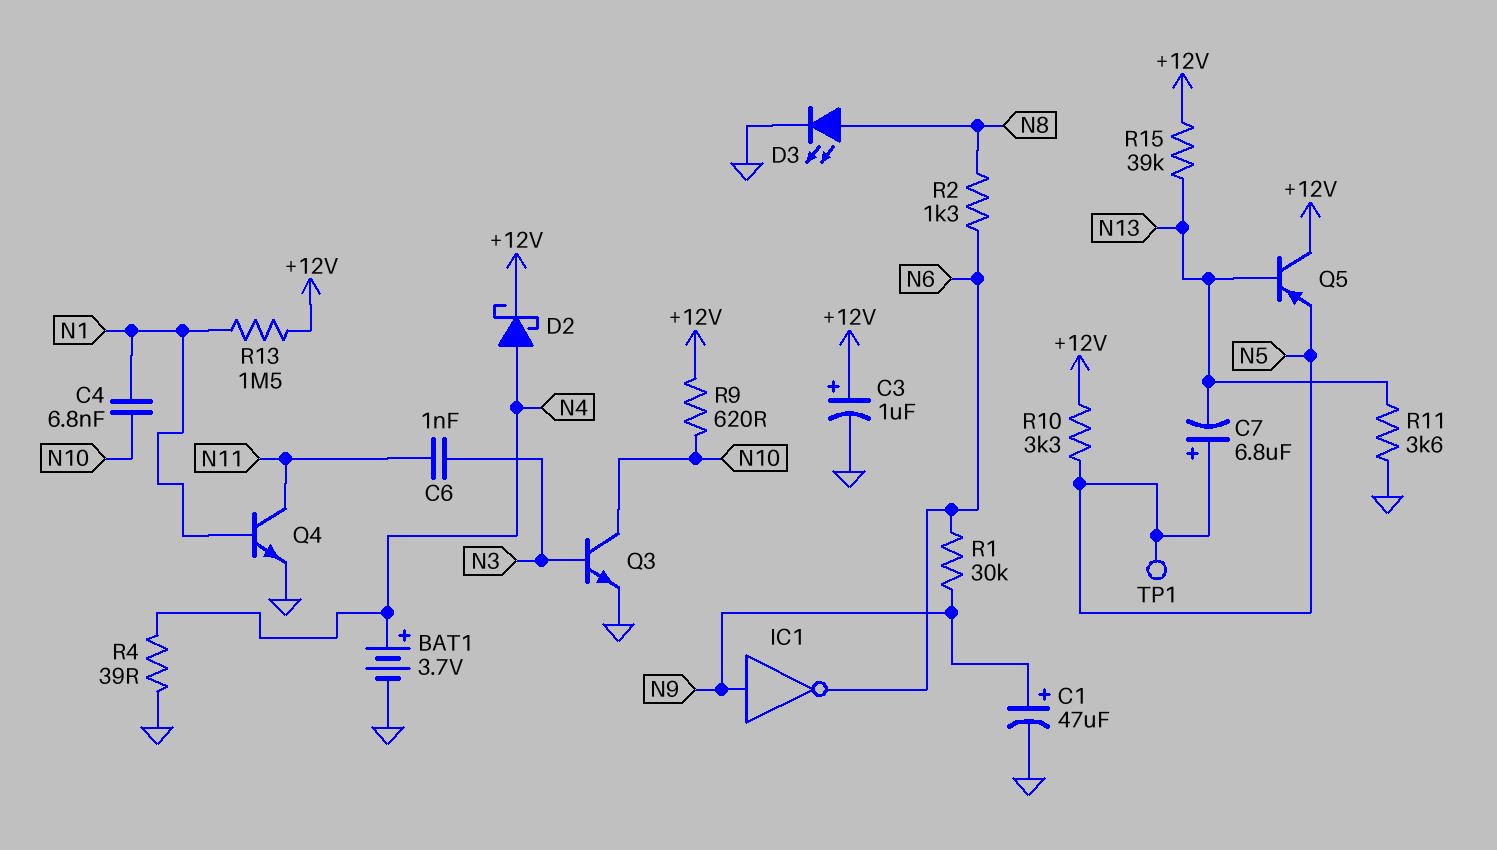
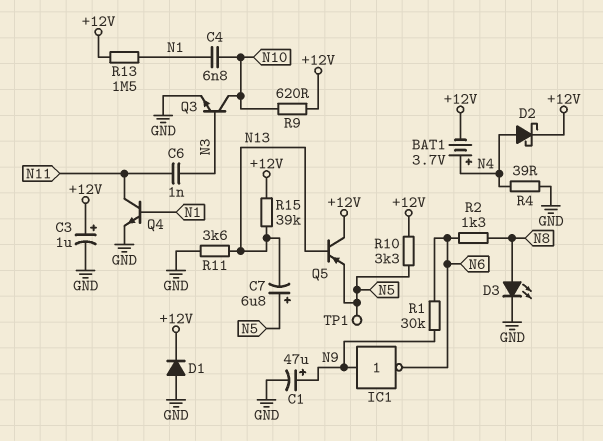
BAT1: 3.7V (plus N4, minus GND) -> 3.7V (plus N4, minus +12V)
D1: none -> diode (A GND, K +12V)

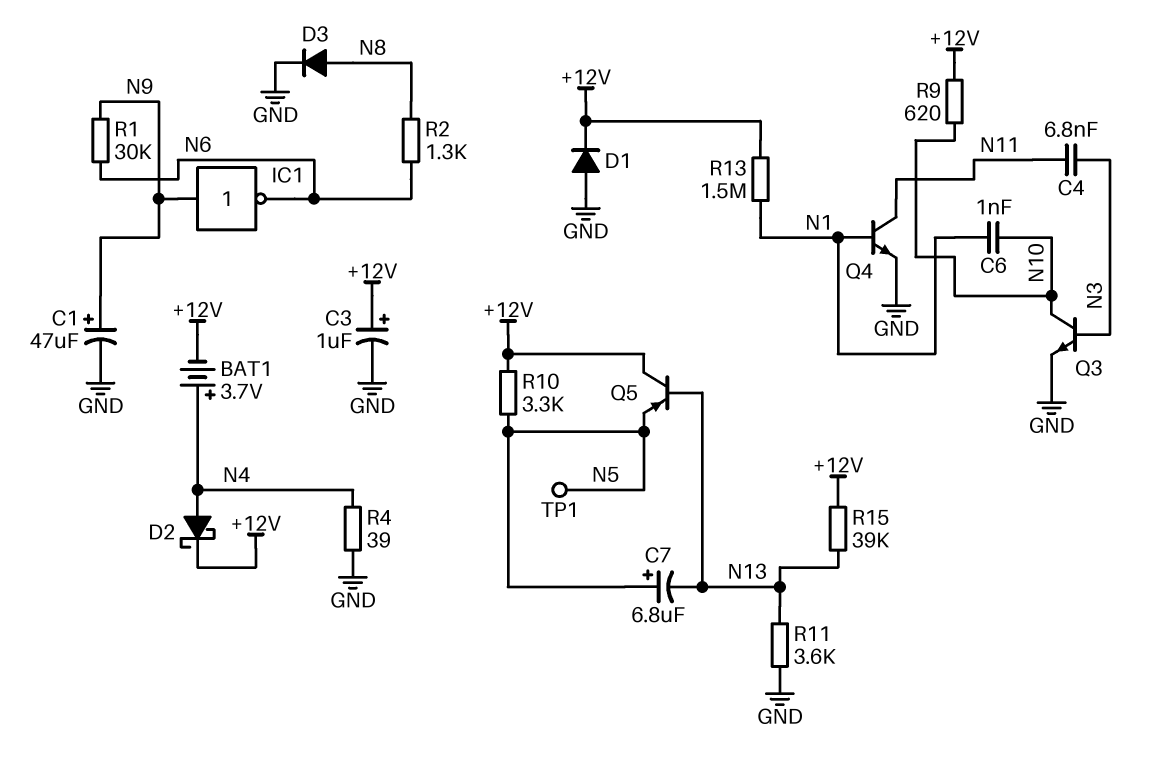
C4: 6.8nF (N1, N10) -> 6.8nF (N3, N11)
C6: 1nF (N3, N11) -> 1nF (N1, N10)
D3: LED (A N8, K GND) -> diode (A N8, K GND)

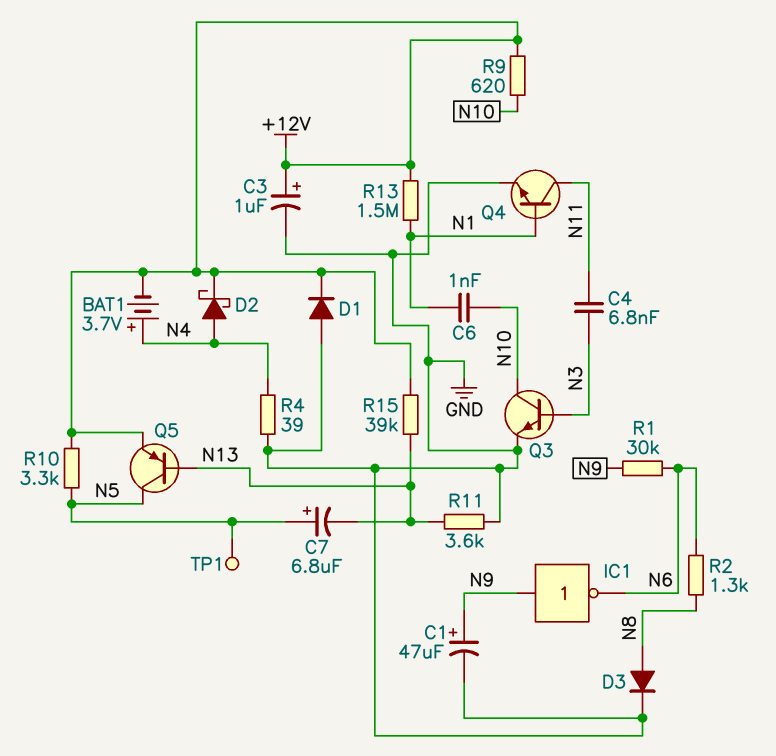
Q5: PNP (B N13, C +12V, E N5) -> PNP (B N13, C N5, E +12V)

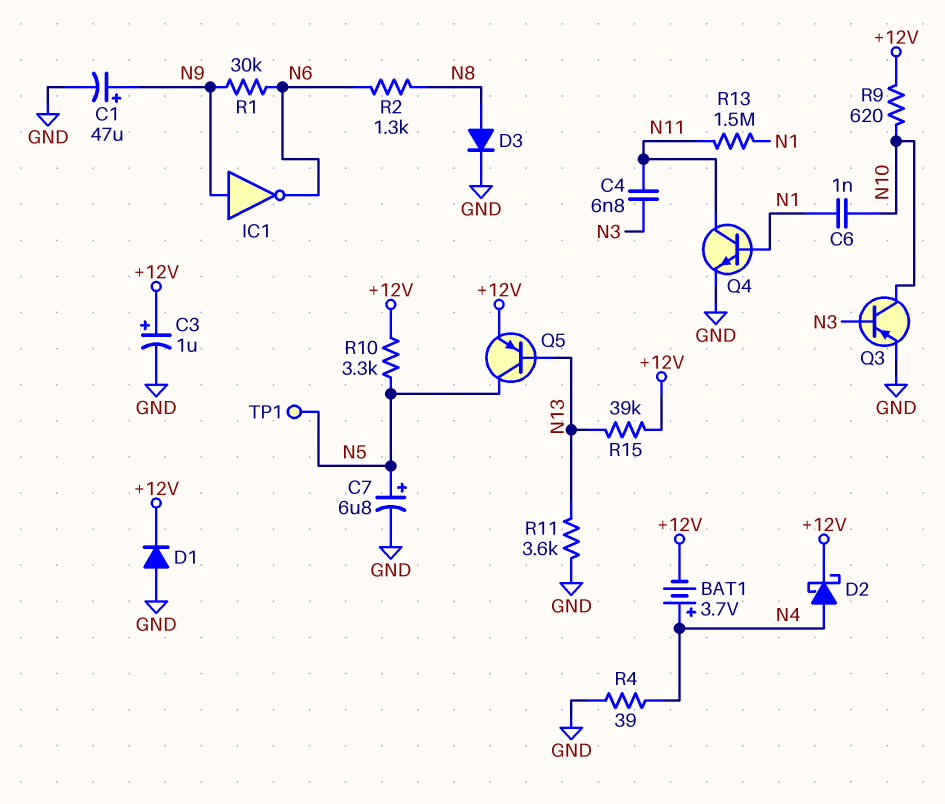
C7: 6.8uF (plus N5, minus N13) -> 6.8uF (plus N5, minus GND)
Q3: NPN (B N3, C N10, E GND) -> PNP (B N3, C N10, E GND)
R13: 1.5M (+12V, N1) -> 1.5M (N1, N11)

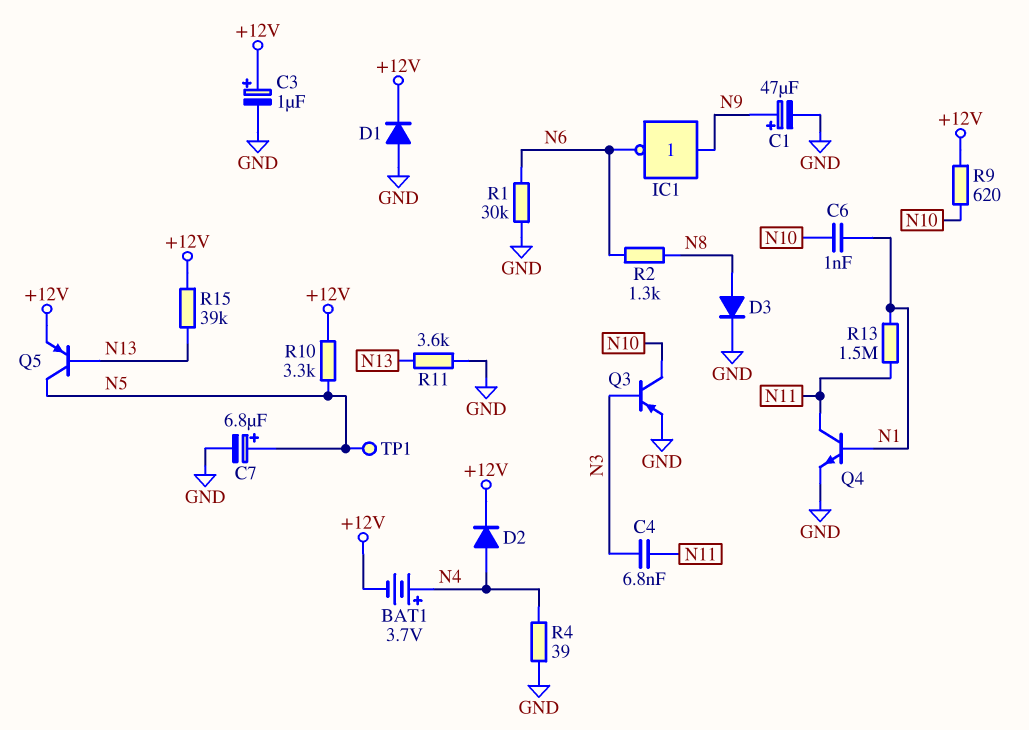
D2: schottky (A N4, K +12V) -> diode (A N4, K +12V)
R1: 30k (N6, N9) -> 30k (GND, N6)

